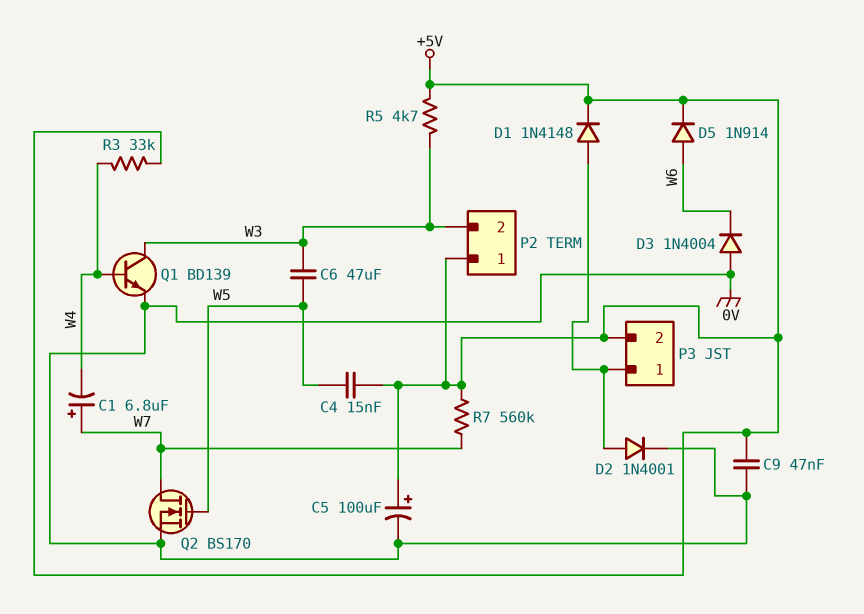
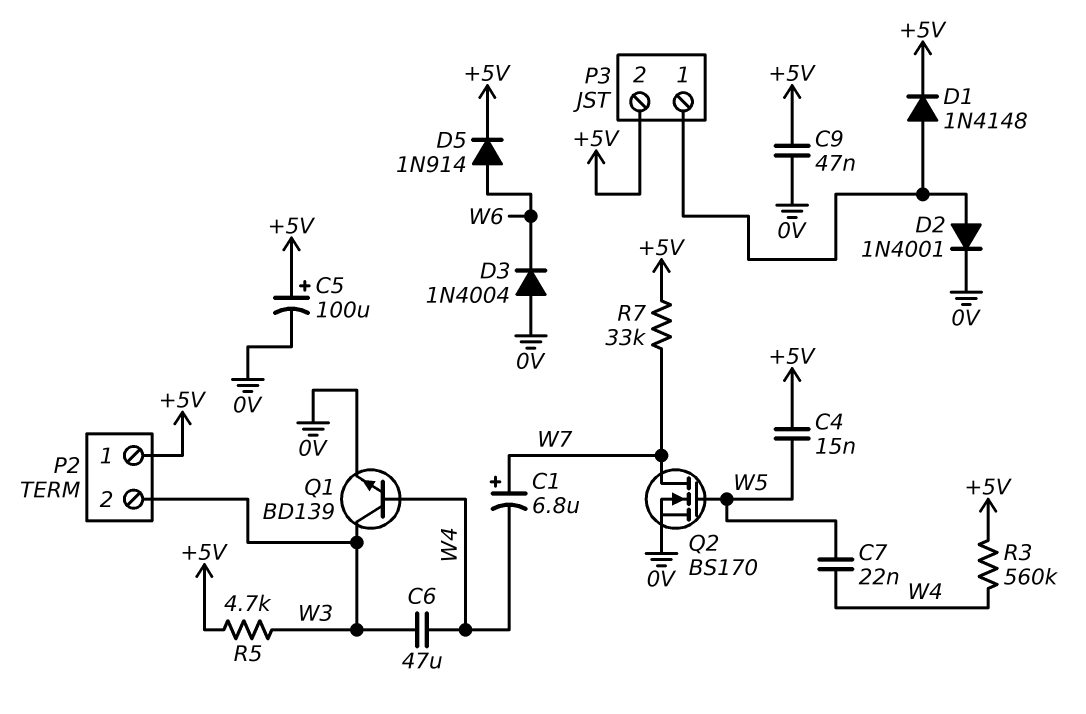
C6: 47uF (W3, W5) -> 47uF (W3, W4)
C7: none -> 22nF (W4, W5)
R3: 33k (+5V, W4) -> 560k (+5V, W4)
R7: 560k (+5V, W7) -> 33k (+5V, W7)

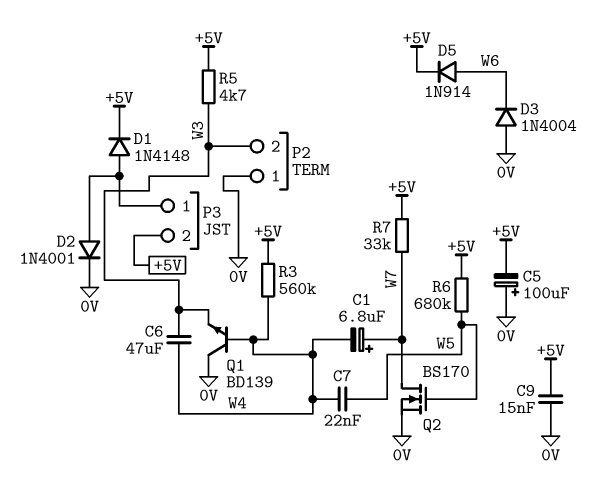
C4: 15nF (+5V, W5) -> none
C5: 100uF (plus +5V, minus 0V) -> 100uF (plus 0V, minus +5V)
C9: 47nF (+5V, 0V) -> 15nF (+5V, 0V)
P2 pin 1: +5V -> 0V
Q1: NPN BD139 (B W4, C W3, E 0V) -> NPN BD139 (B W4, C 0V, E W3)
R6: none -> 680k (+5V, W5)

